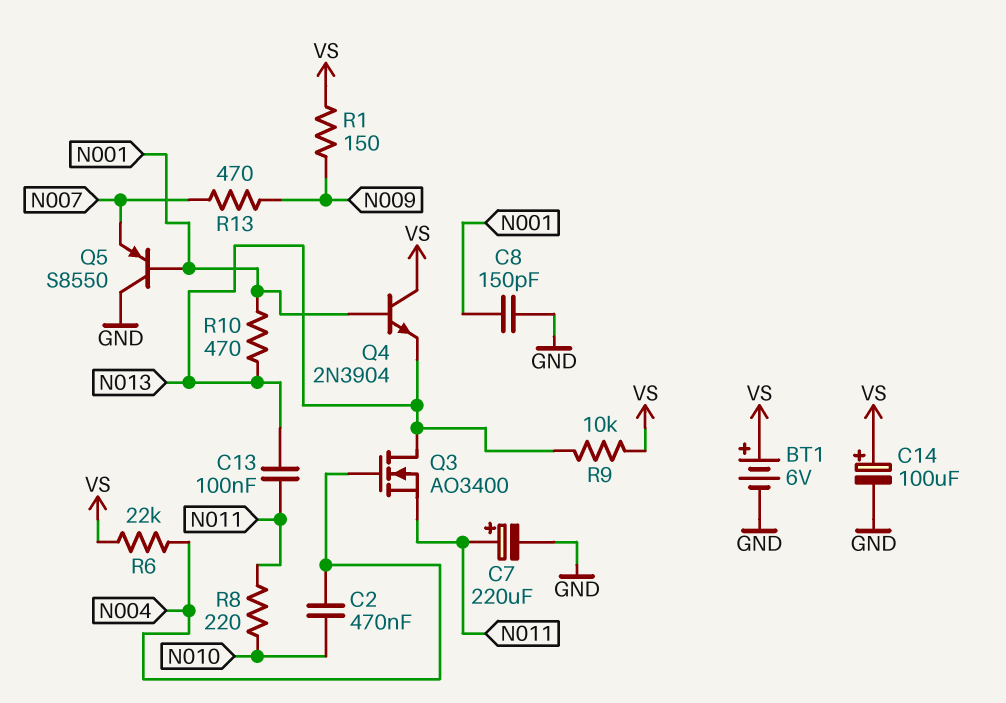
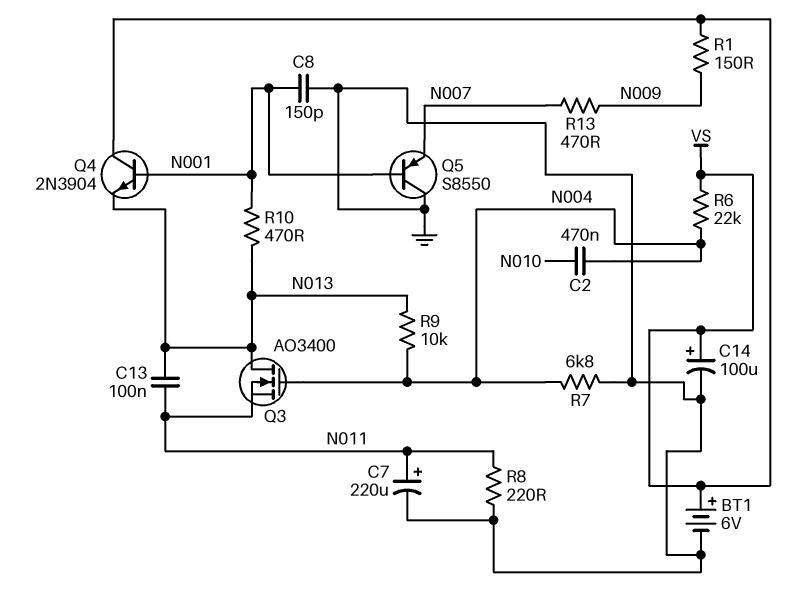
R7: none -> 6.8k (GND, N004)
R8: 220 (N010, N011) -> 220 (GND, N011)
R9: 10k (N013, VS) -> 10k (N004, N013)

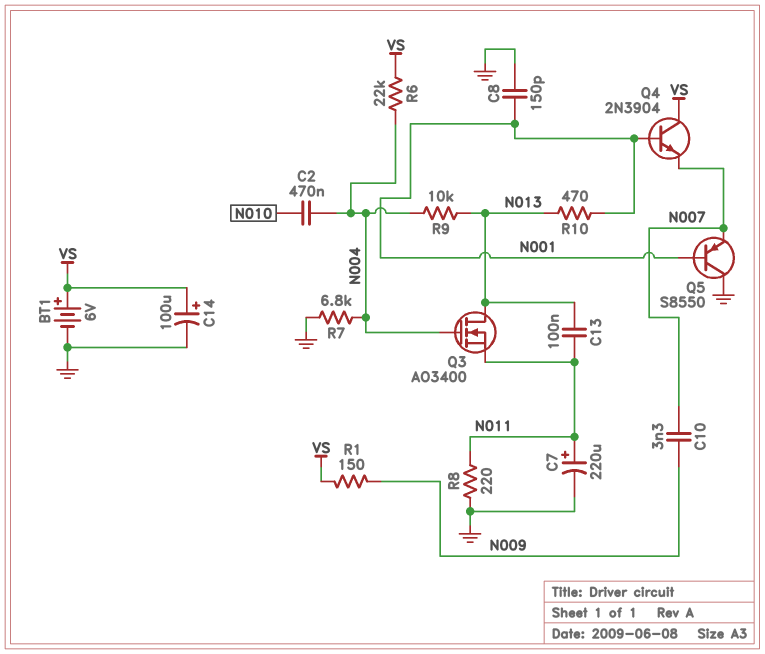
C10: none -> 3.3nF (N007, N009)
Q4: NPN 2N3904 (B N001, C VS, E N013) -> NPN 2N3904 (B N001, C VS, E N007)
R13: 470 (N007, N009) -> none

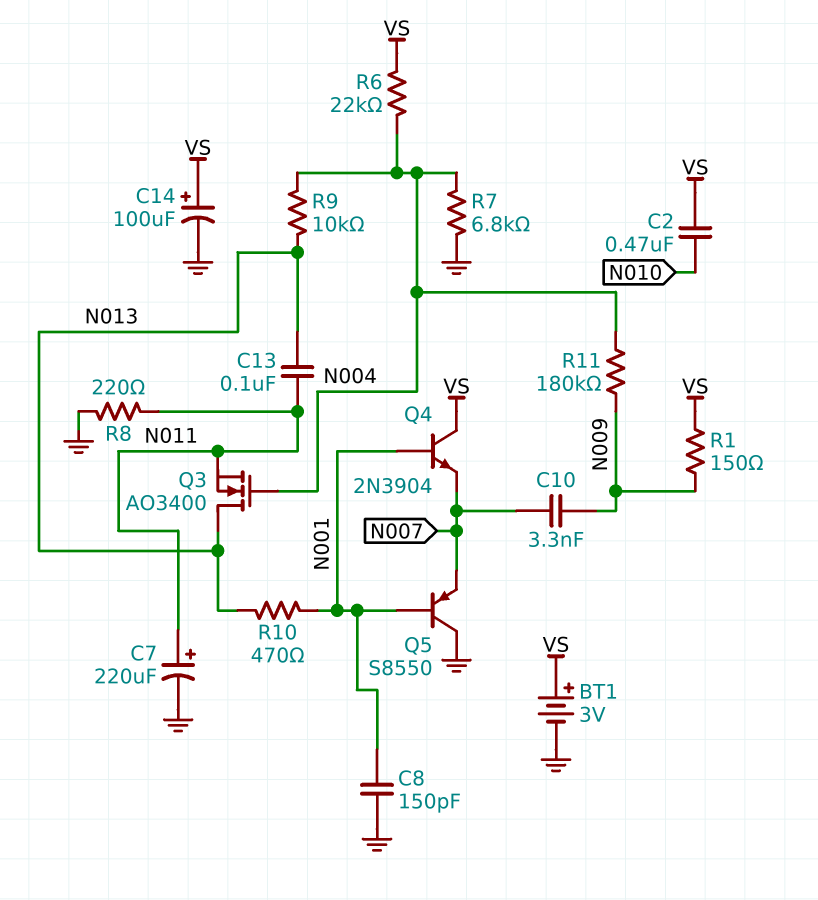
BT1: 6V (plus VS, minus GND) -> 3V (plus VS, minus GND)
C2: 470nF (N004, N010) -> 470nF (N010, VS)
R11: none -> 180k (N004, N009)

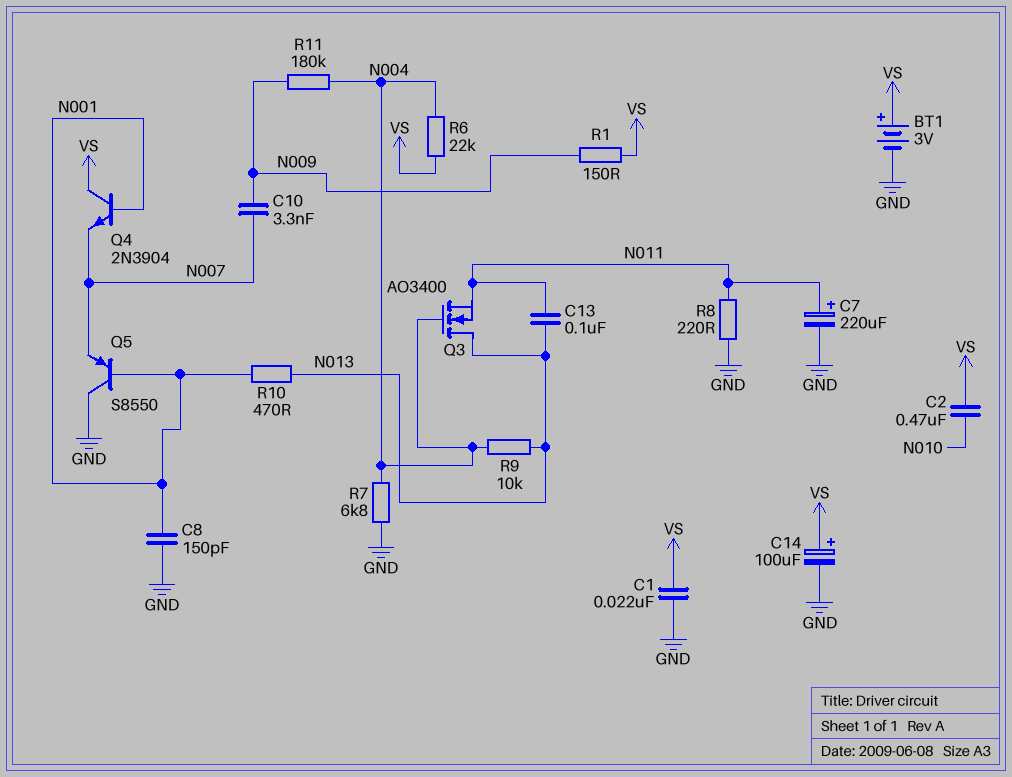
C1: none -> 22nF (GND, VS)

